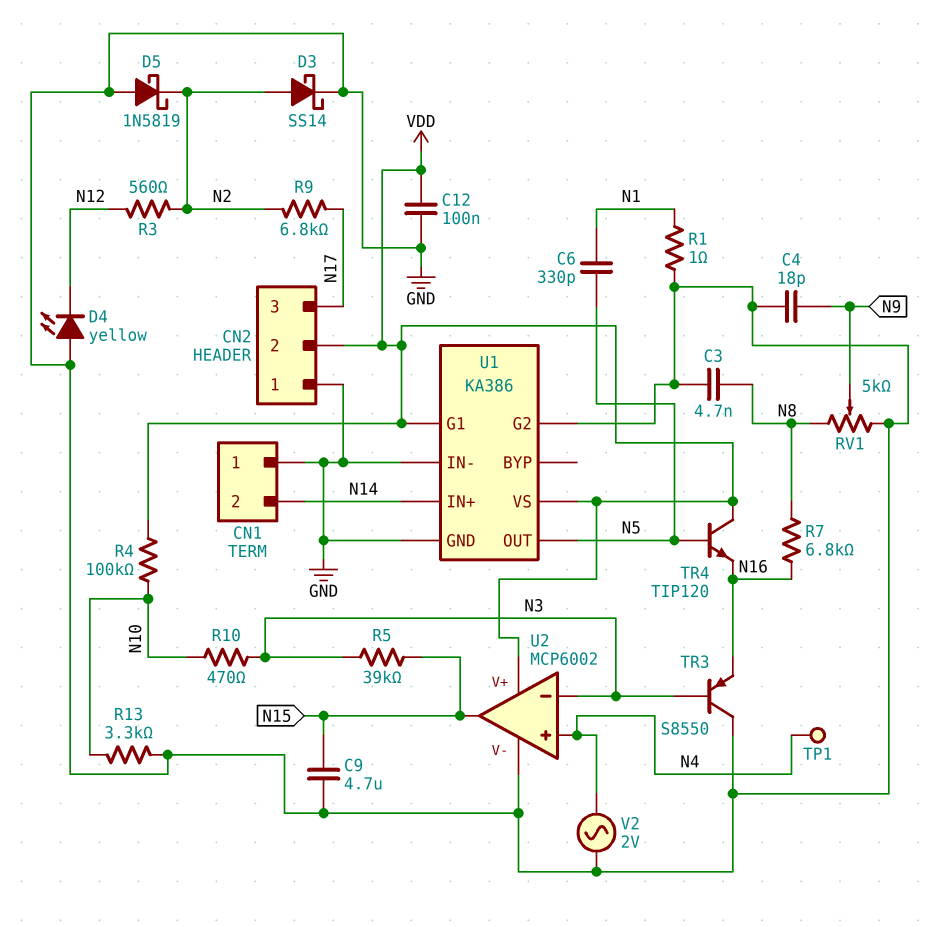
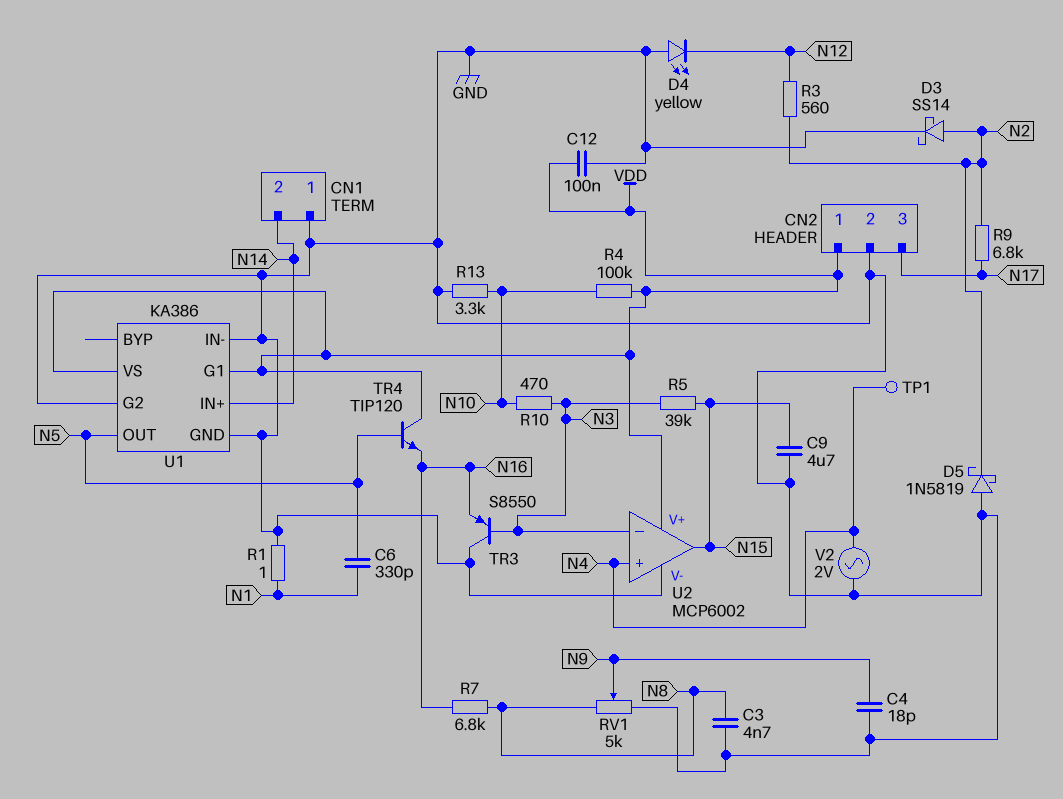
CN2 pin 1: GND -> VDD
CN2 pin 2: VDD -> GND

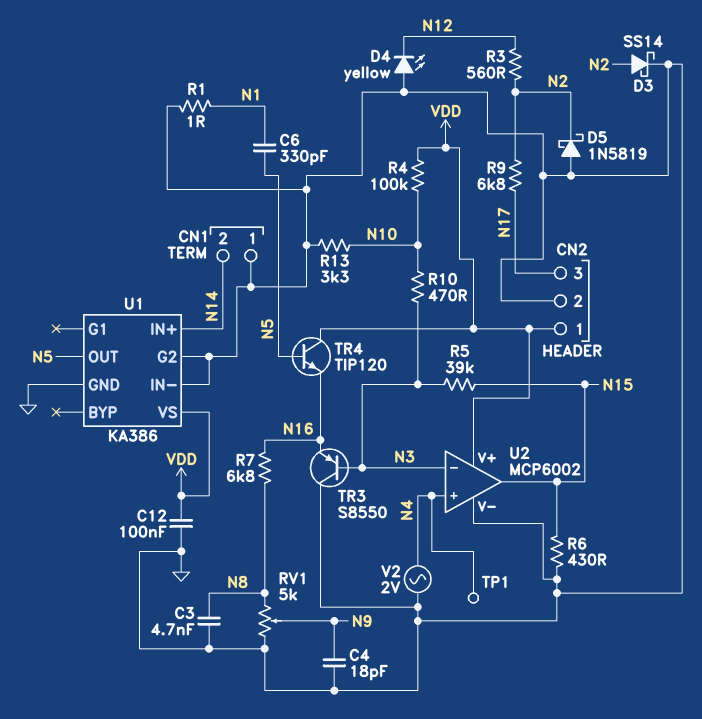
C9: 4.7uF (GND, N15) -> none
R6: none -> 430 (GND, N15)
U1 pin G1: VDD -> none

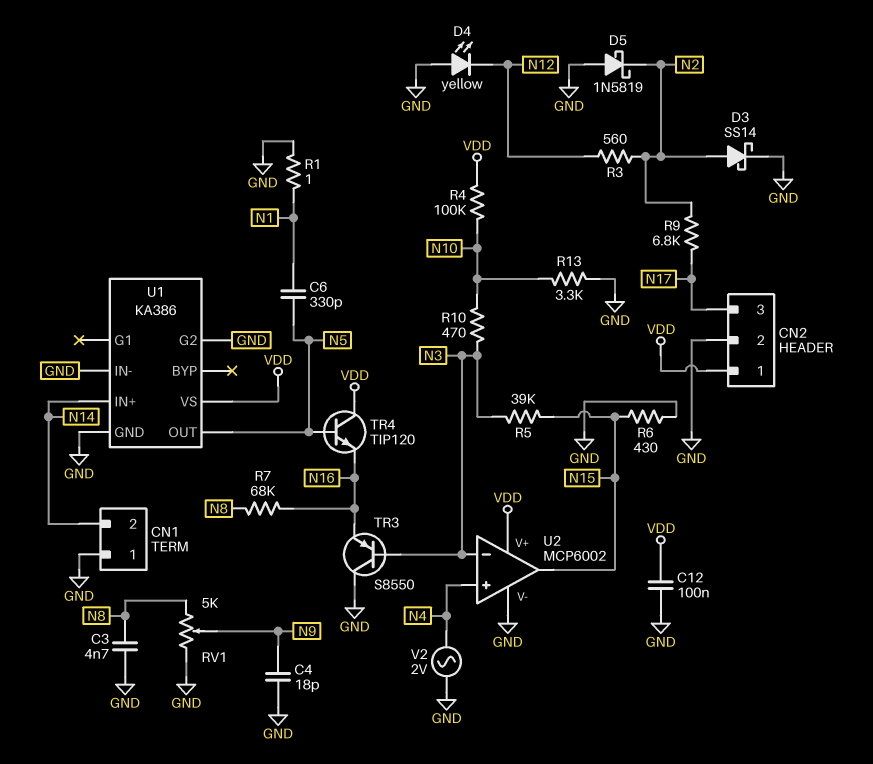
R7: 6.8k (N8, N16) -> 68k (N8, N16)
TP1: test point (N4) -> none

